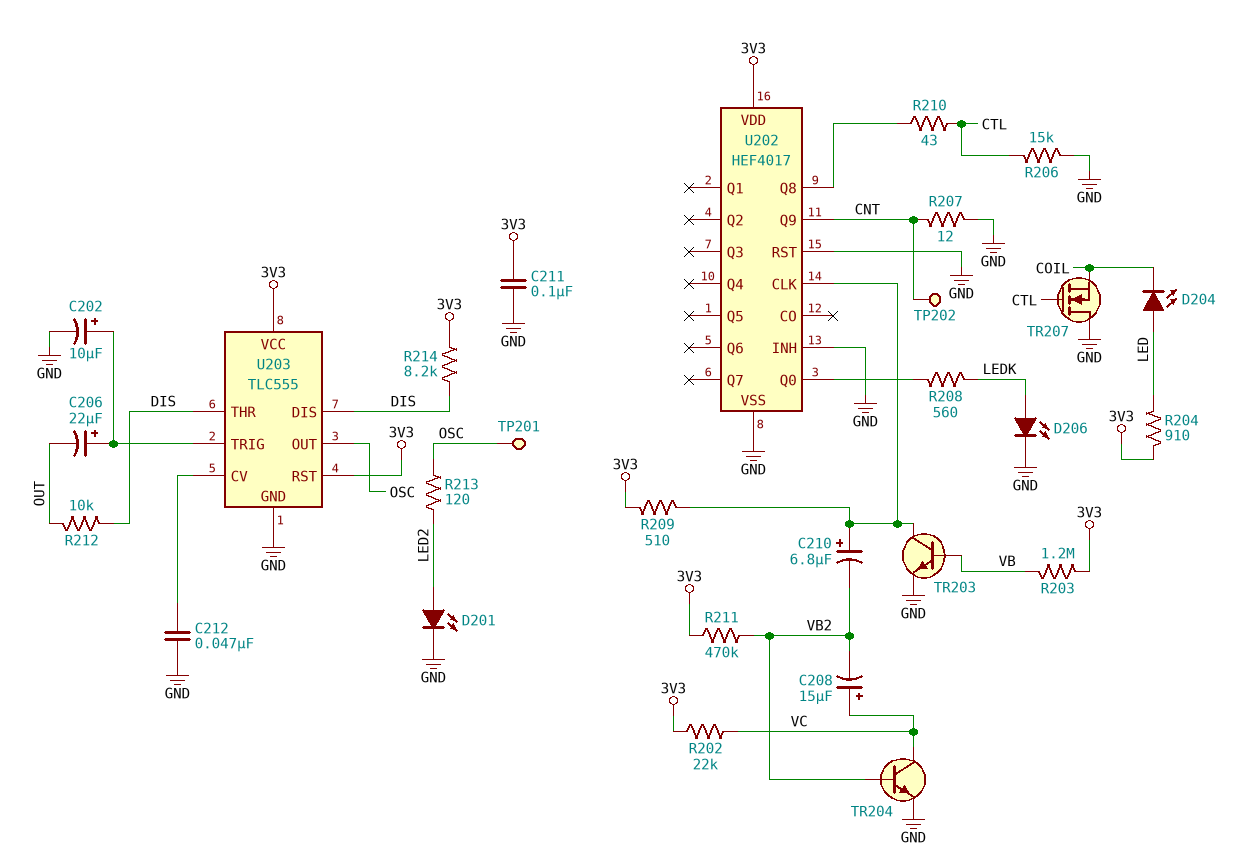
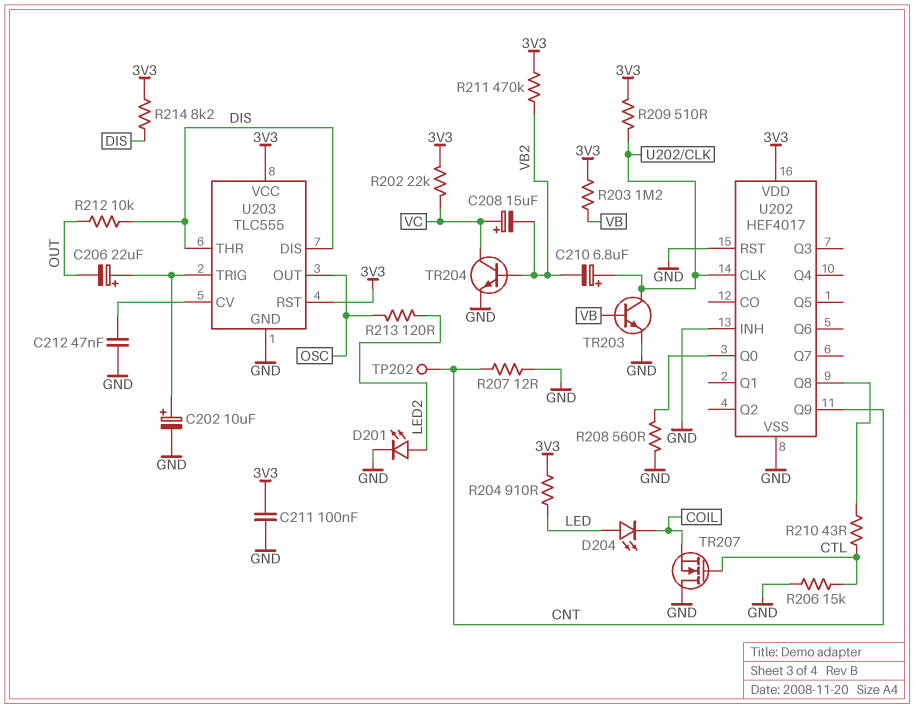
D206: LED (A LEDK, K GND) -> none
R208: 560 (LEDK, U202/Q0) -> 560 (GND, U202/Q0)
TP201: test point (OSC) -> none

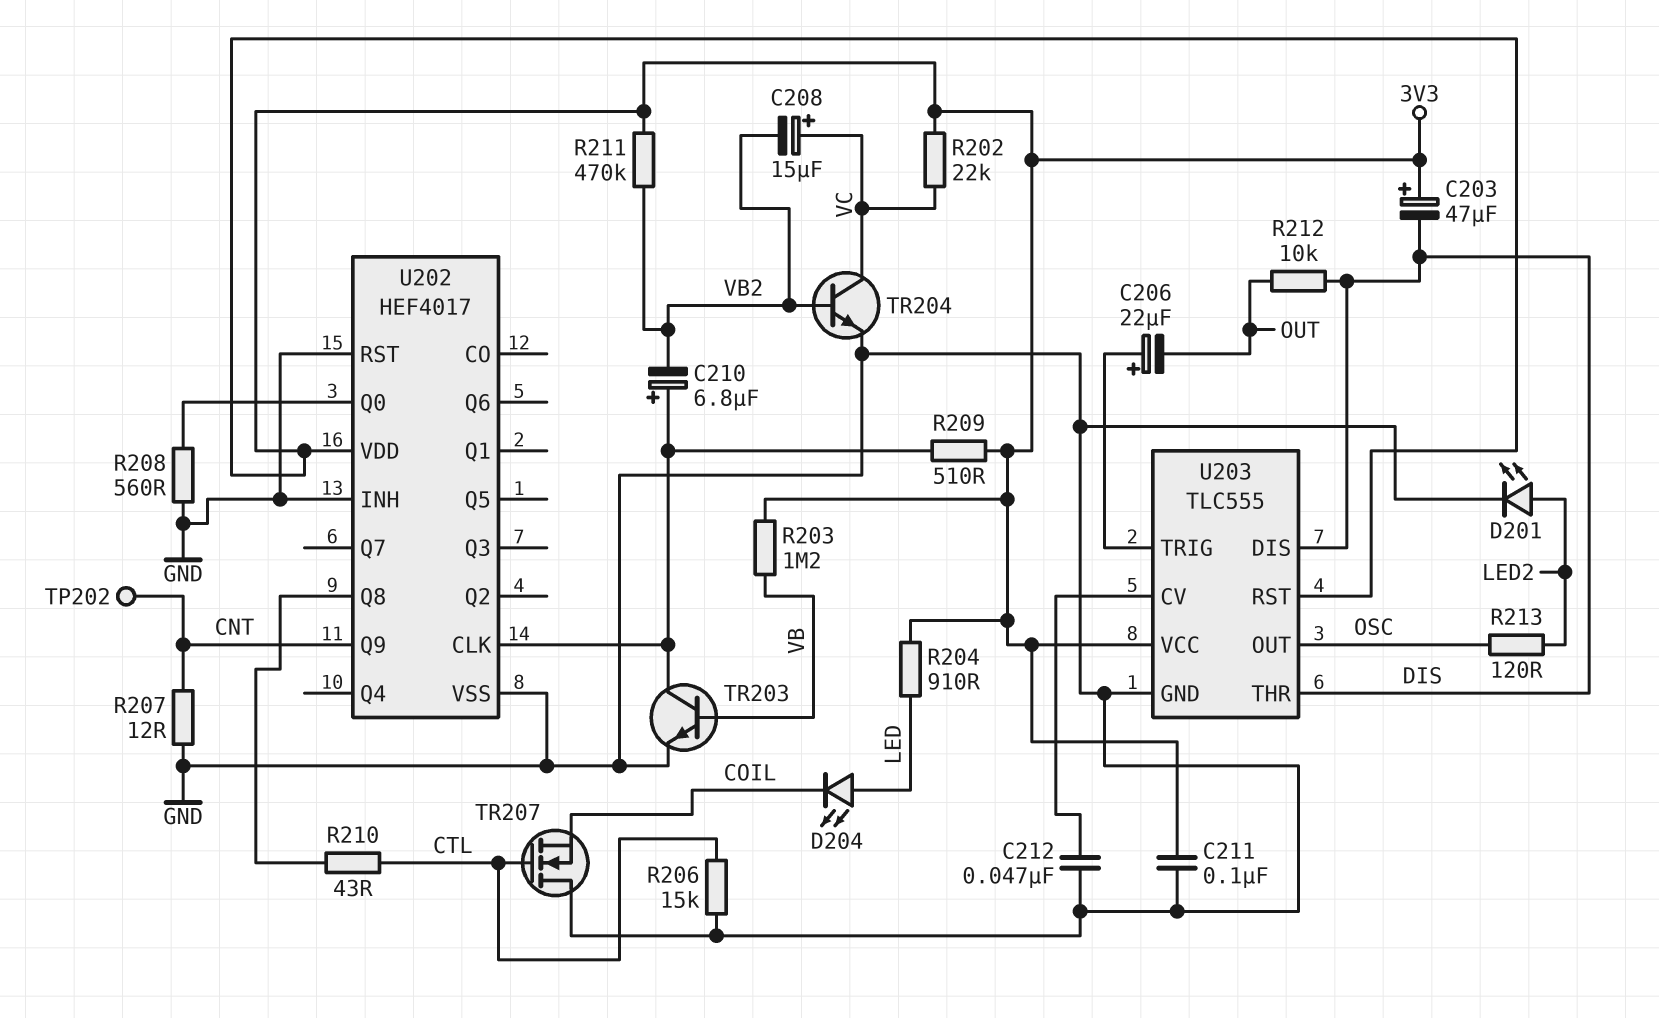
C202: 10uF (plus U203/TRIG, minus GND) -> none
C203: none -> 47uF (plus 3V3, minus DIS)
R214: 8.2k (3V3, DIS) -> none

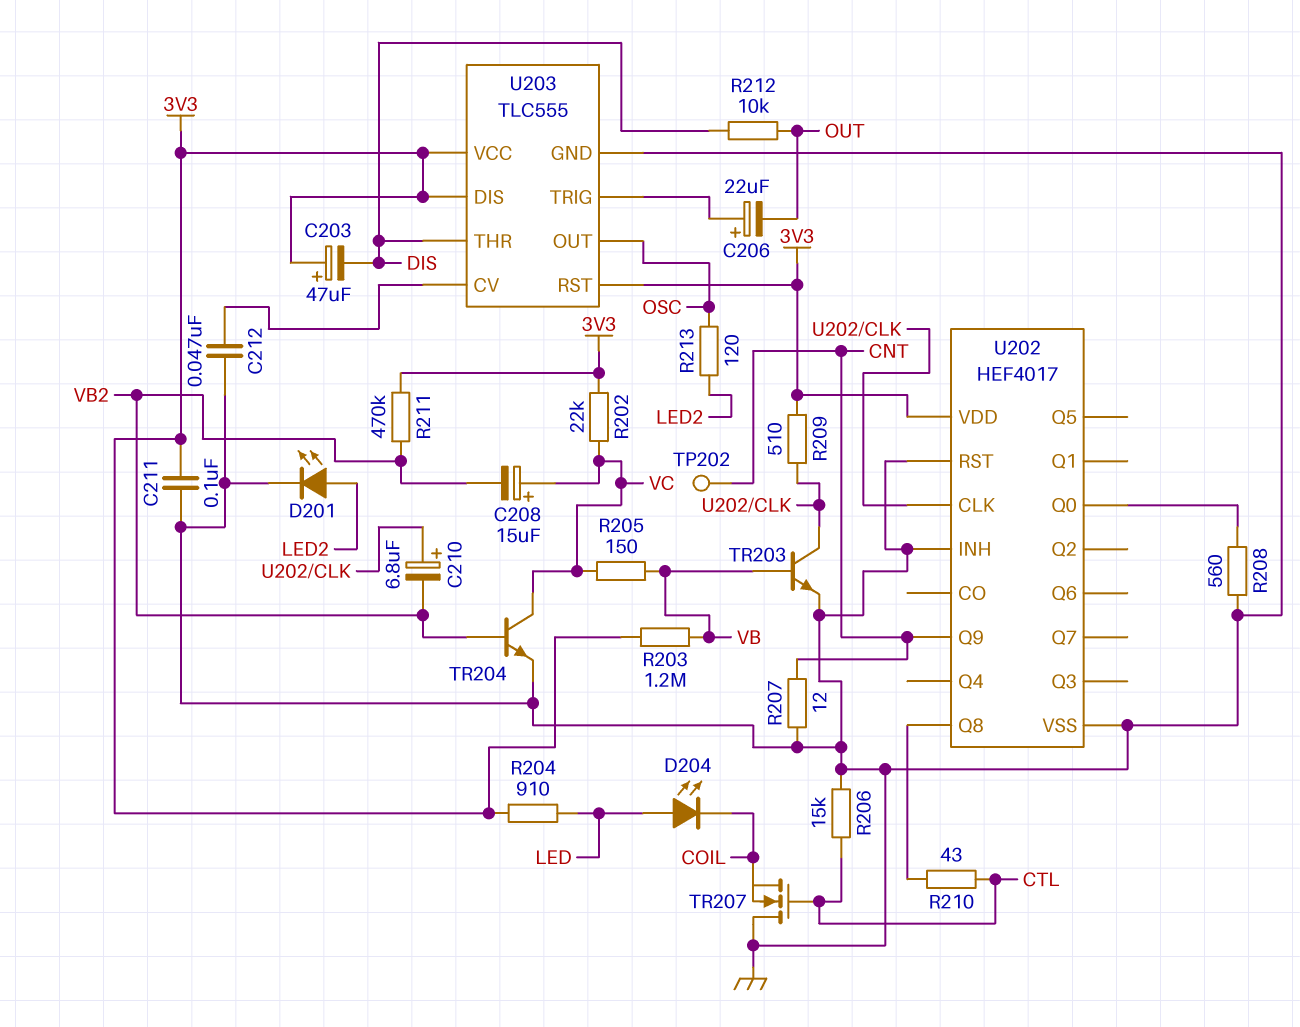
R205: none -> 150 (VB, VC)
U203 pin DIS: DIS -> 3V3

